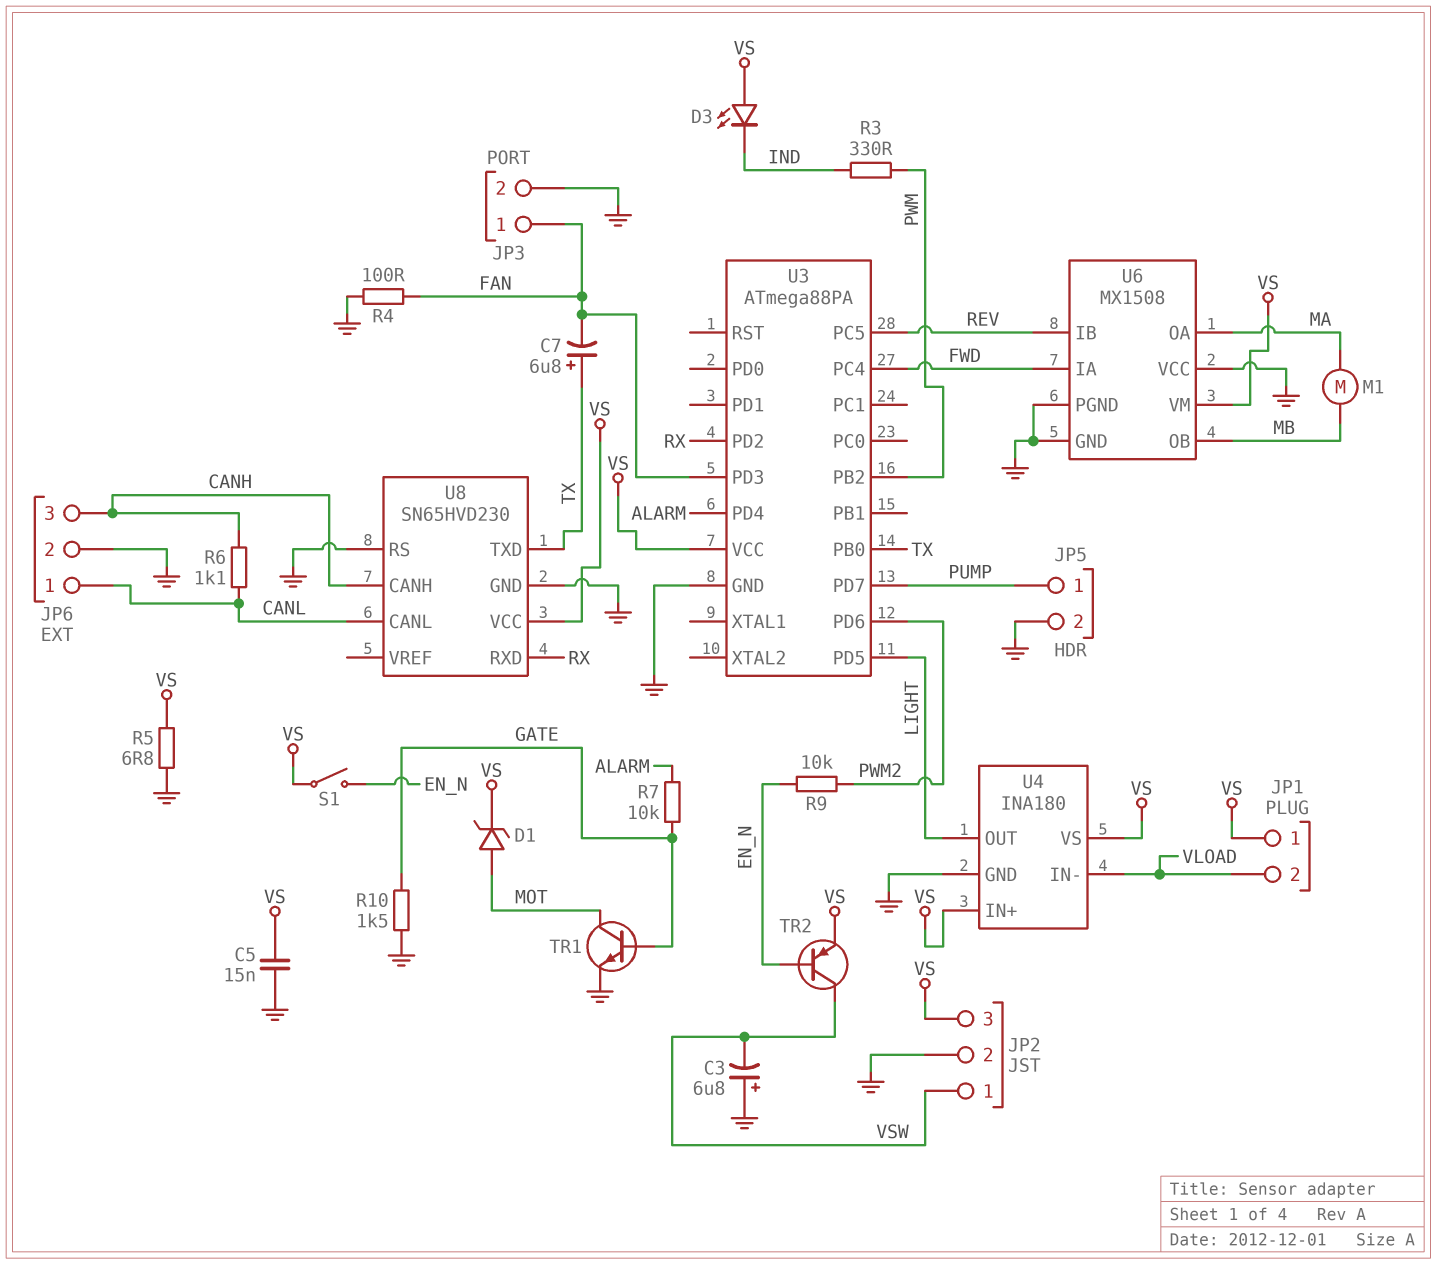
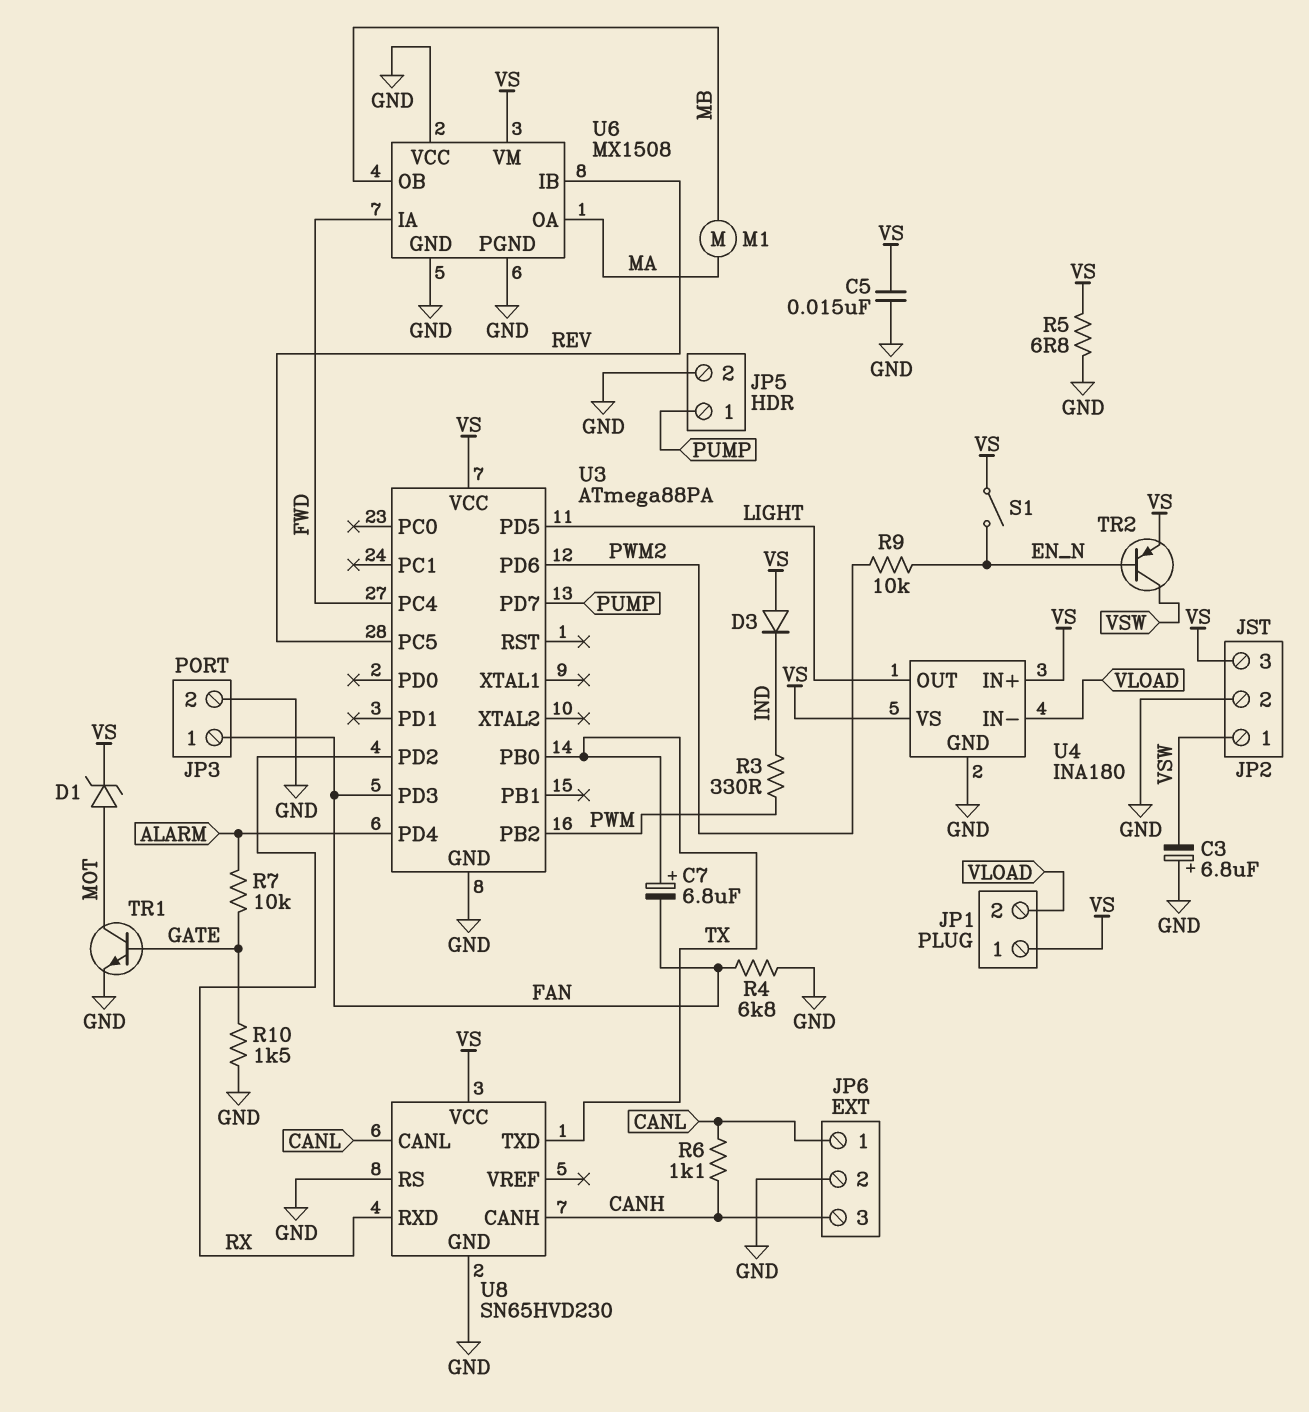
D3: LED (A VS, K IND) -> diode (A VS, K IND)
R4: 100 (FAN, GND) -> 6.8k (FAN, GND)

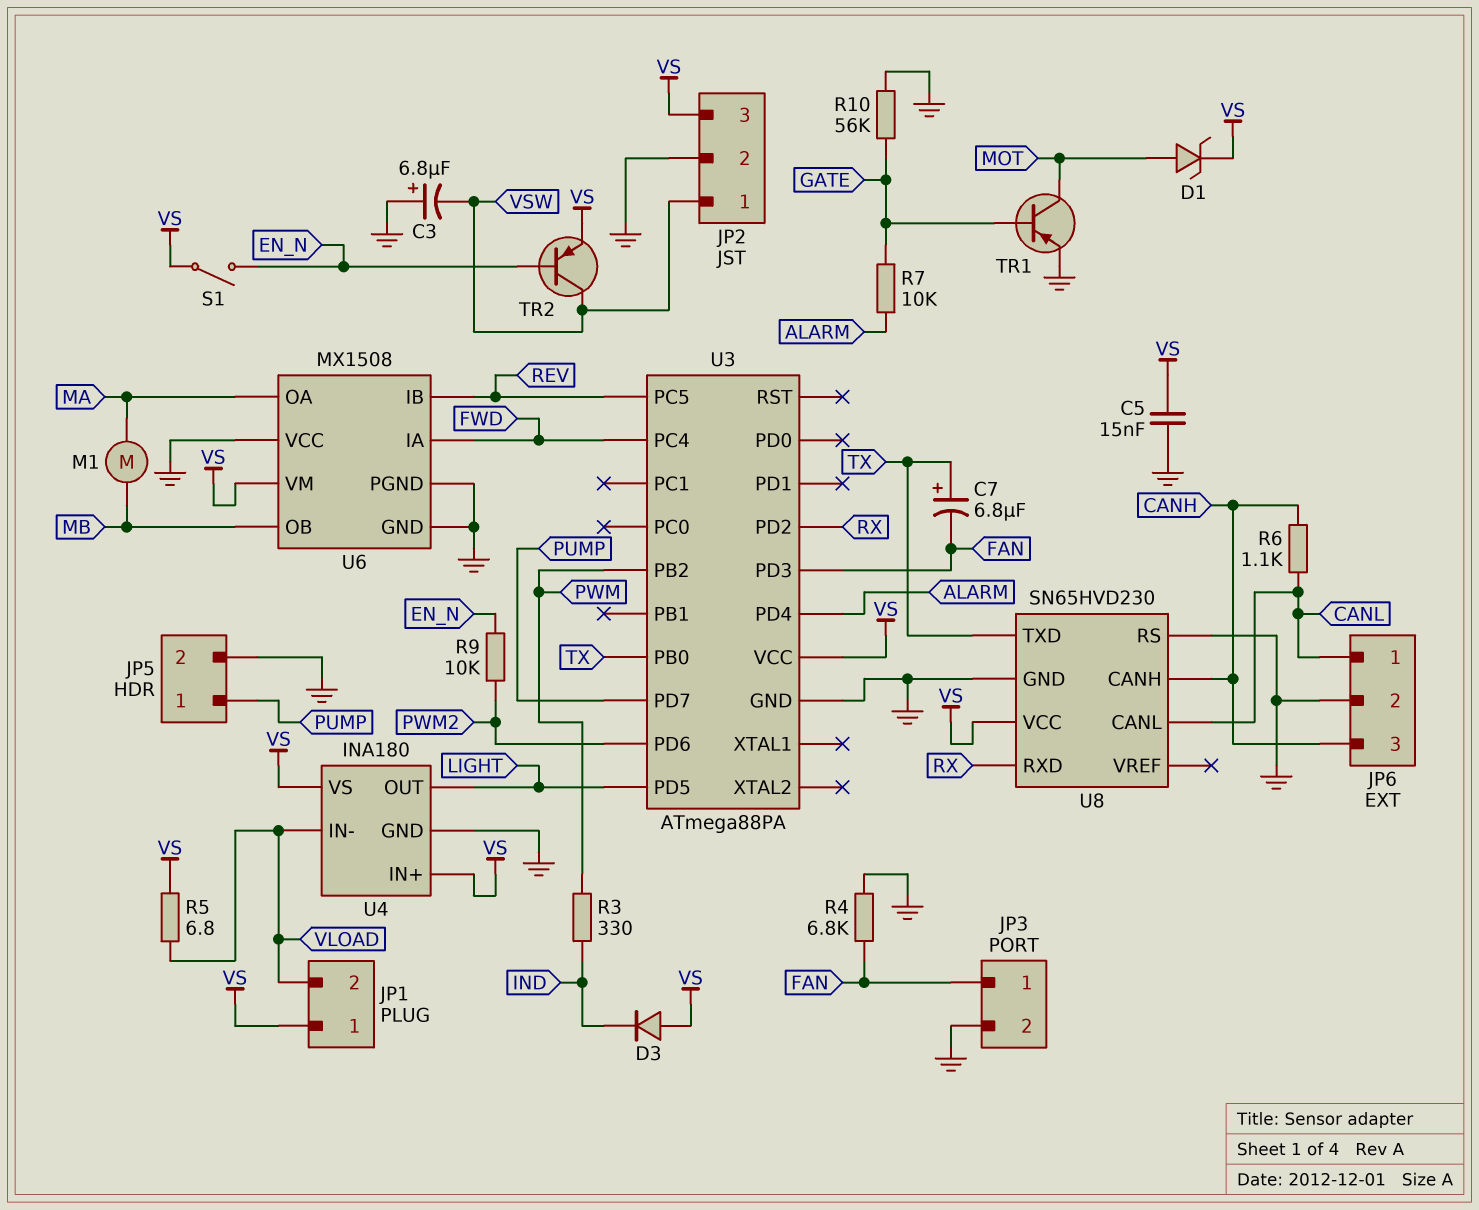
R5: 6.8 (GND, VS) -> 6.8 (VLOAD, VS)
R10: 1.5k (GATE, GND) -> 56k (GATE, GND)
TR1: NPN (B GATE, C MOT, E GND) -> PNP (B GATE, C MOT, E GND)

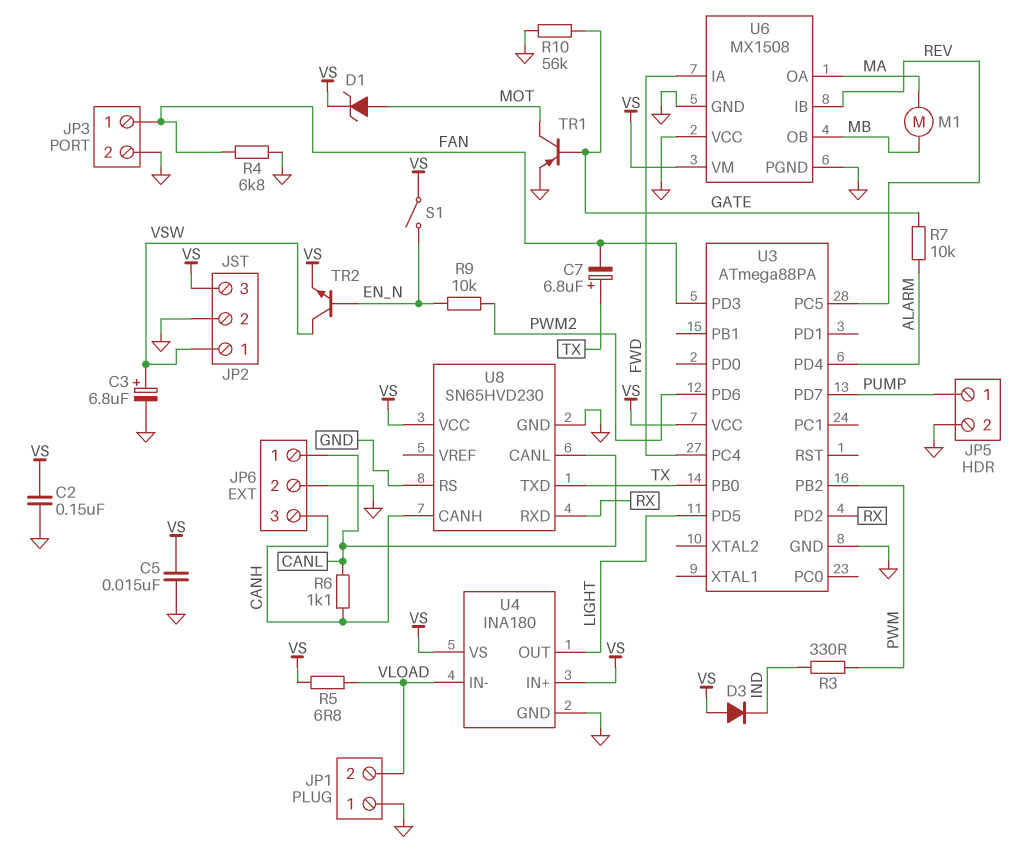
C2: none -> 150nF (GND, VS)
C3: 6.8uF (plus GND, minus VSW) -> 6.8uF (plus VSW, minus GND)
JP1 pin 1: VS -> GND
TR2: PNP (B EN_N, C VSW, E VS) -> NPN (B EN_N, C VSW, E VS)

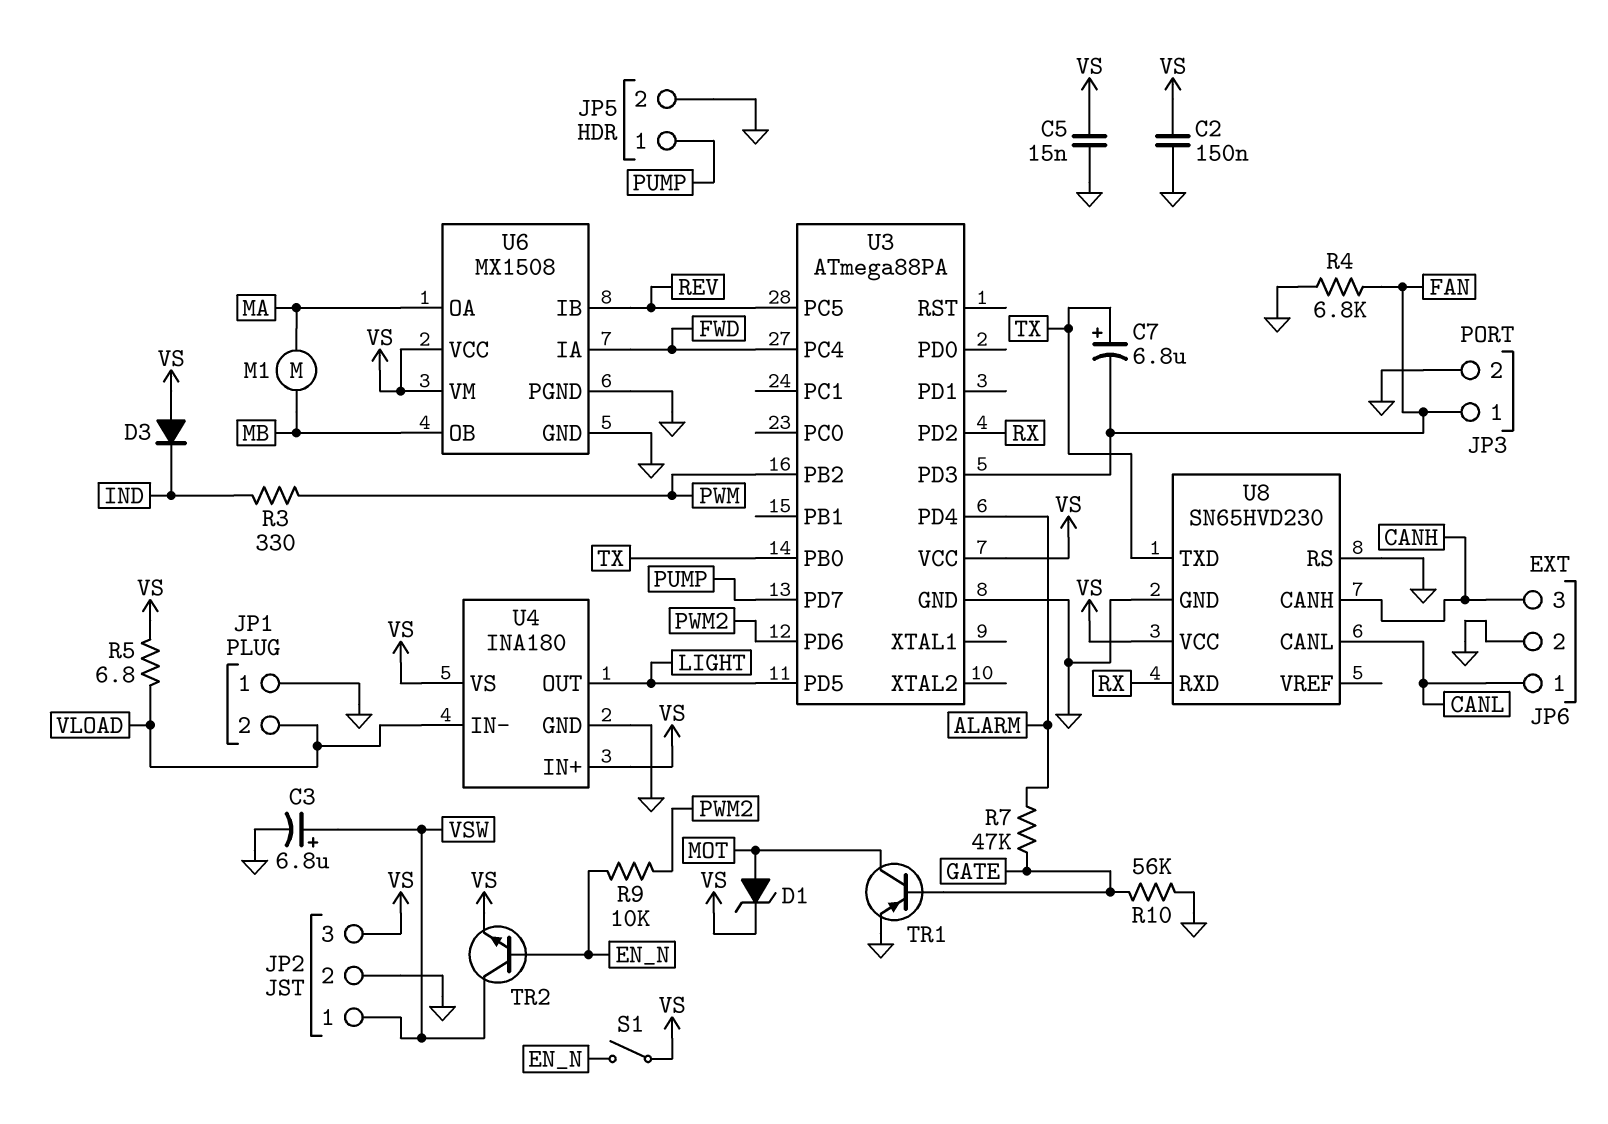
R6: 1.1k (CANH, CANL) -> none
R7: 10k (ALARM, GATE) -> 47k (ALARM, GATE)
U6 pin VCC: GND -> VS

